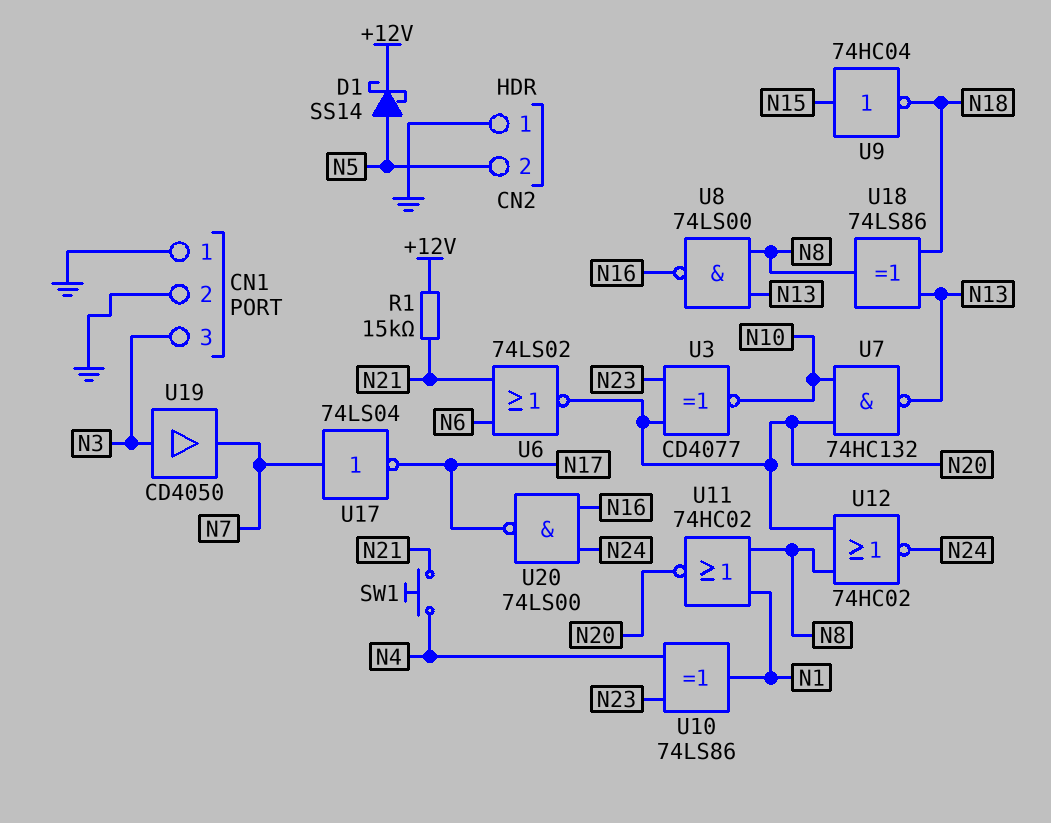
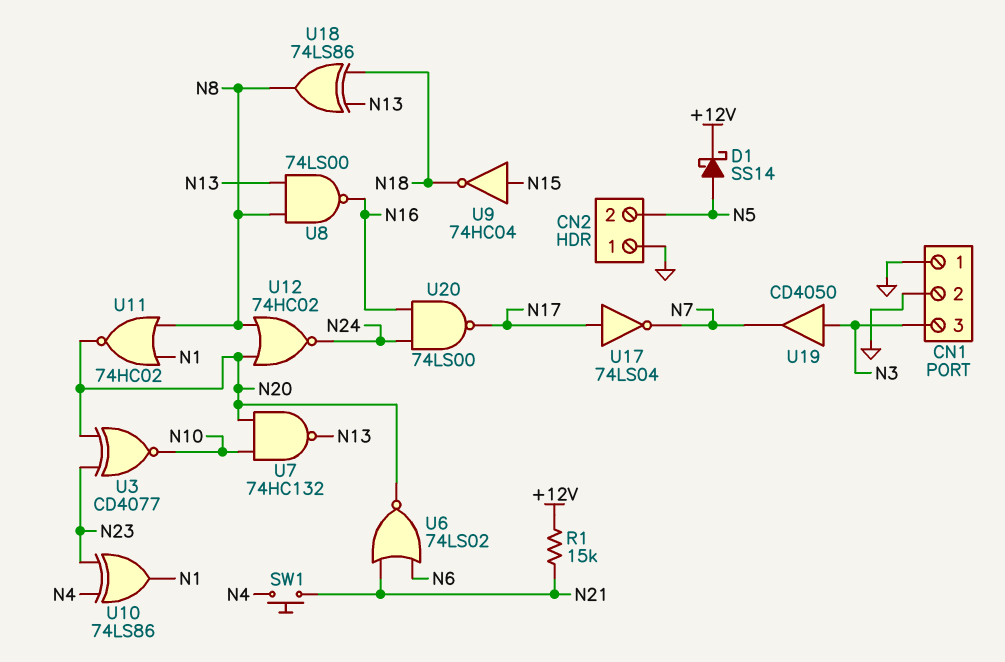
U17: NOT 74LS04 (in N7, out N17) -> NOT 74LS04 (in N17, out N7)

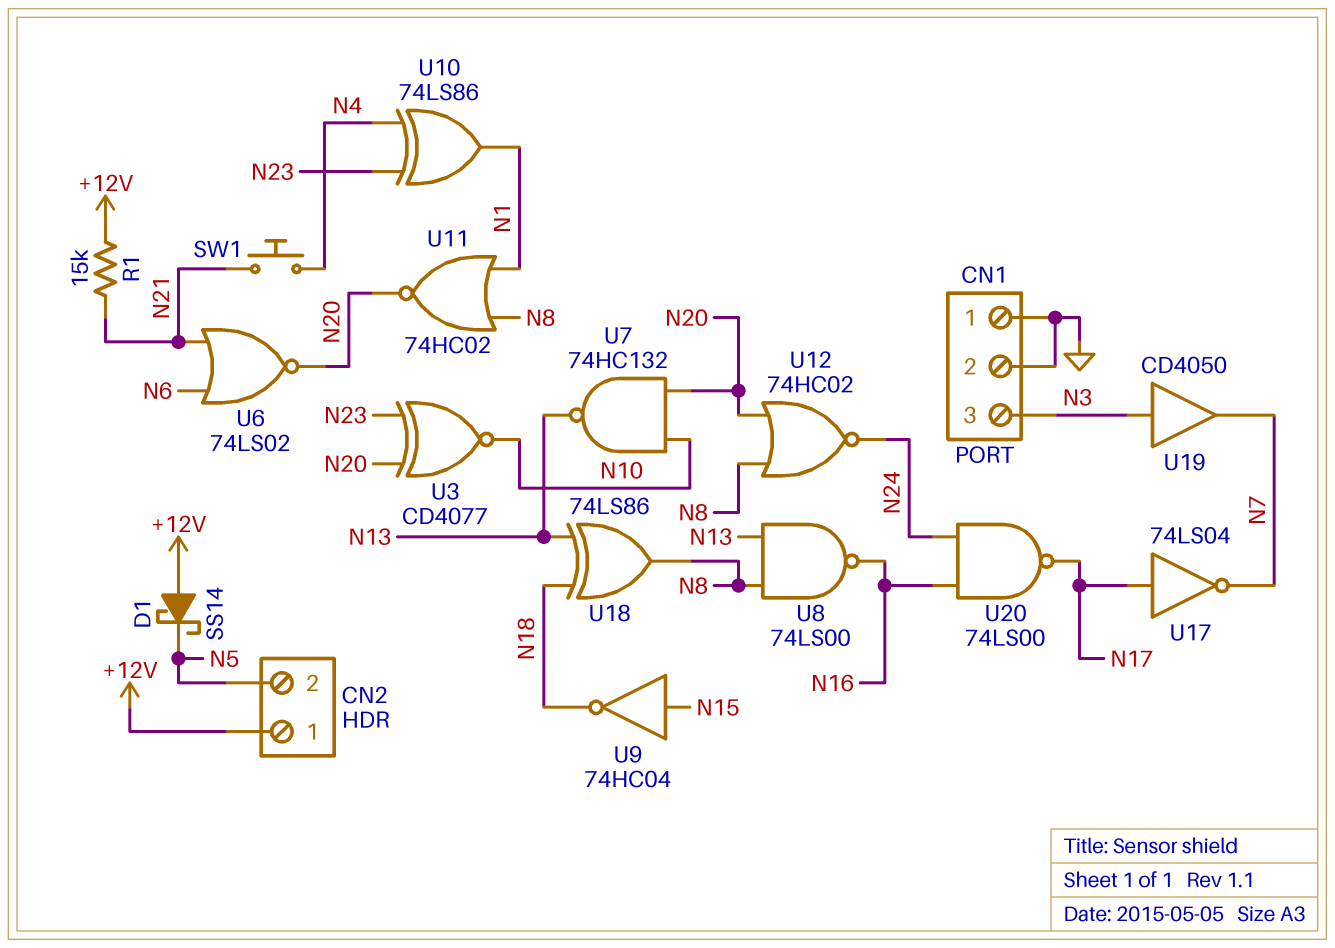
CN2 pin 1: GND -> +12V
D1: schottky SS14 (A N5, K +12V) -> schottky SS14 (A +12V, K N5)

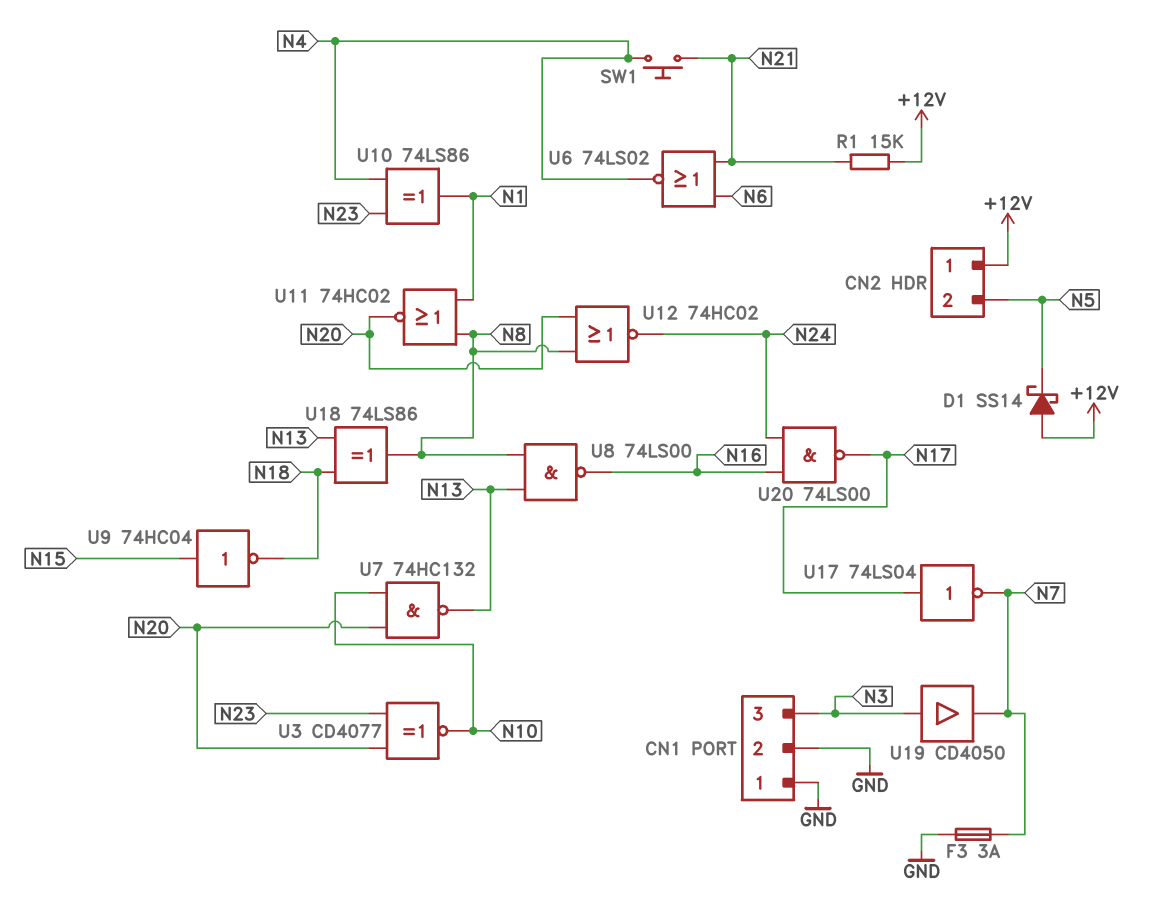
F3: none -> 3A (GND, N7)
U6: NOR 74LS02 (in N6, in N21, out N20) -> NOR 74LS02 (in N6, in N21, out N4)

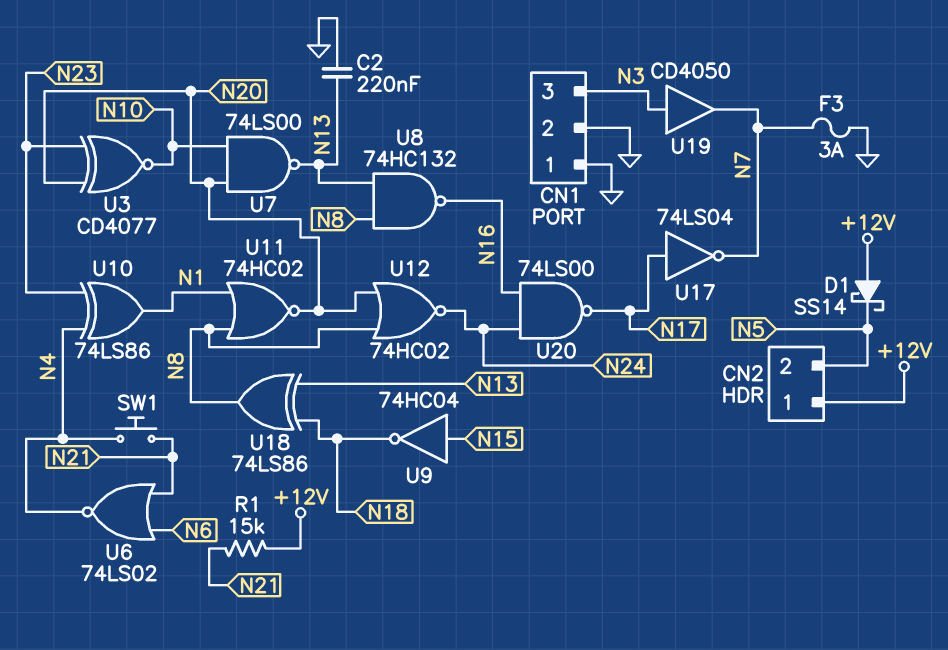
C2: none -> 220nF (GND, N13)
U7: NAND 74HC132 (in N10, in N20, out N13) -> NAND 74LS00 (in N10, in N20, out N13)
U8: NAND 74LS00 (in N8, in N13, out N16) -> NAND 74HC132 (in N8, in N13, out N16)

